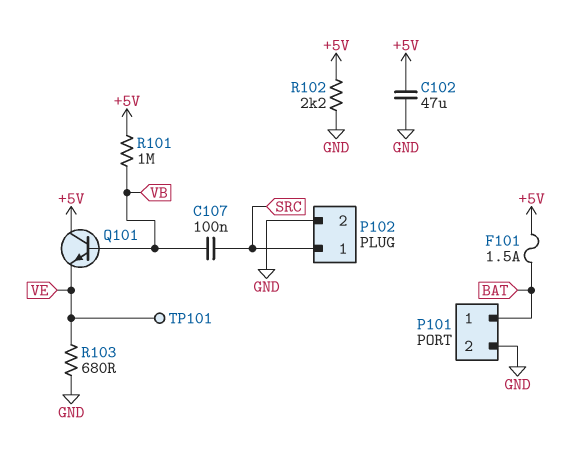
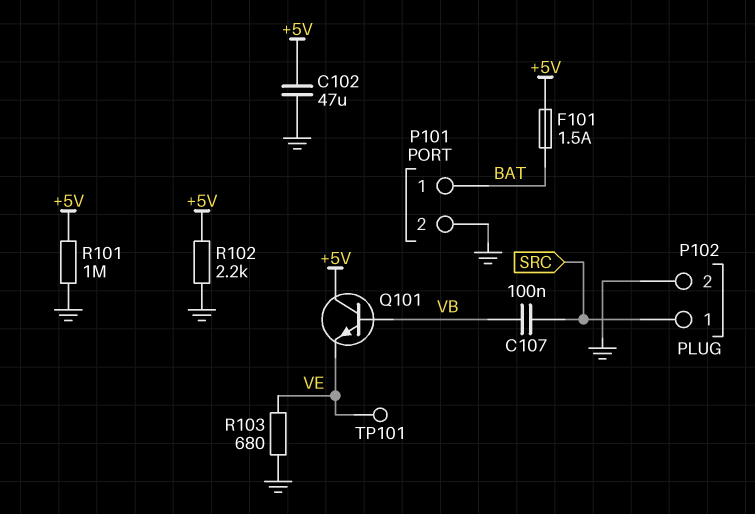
R101: 1M (+5V, VB) -> 1M (+5V, GND)

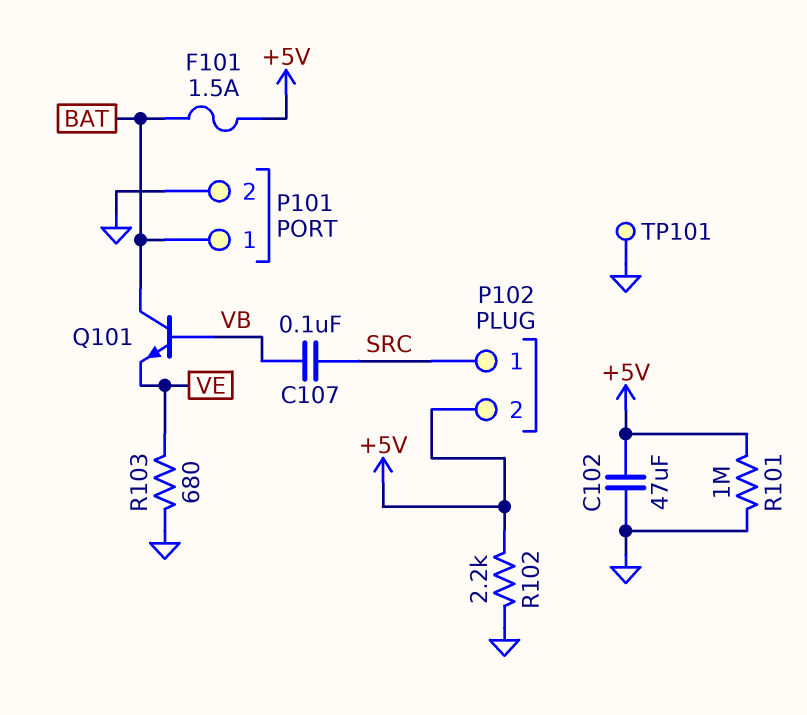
P102 pin 2: GND -> +5V
Q101: NPN (B VB, C +5V, E VE) -> NPN (B VB, C BAT, E VE)
TP101: test point (VE) -> test point (GND)

